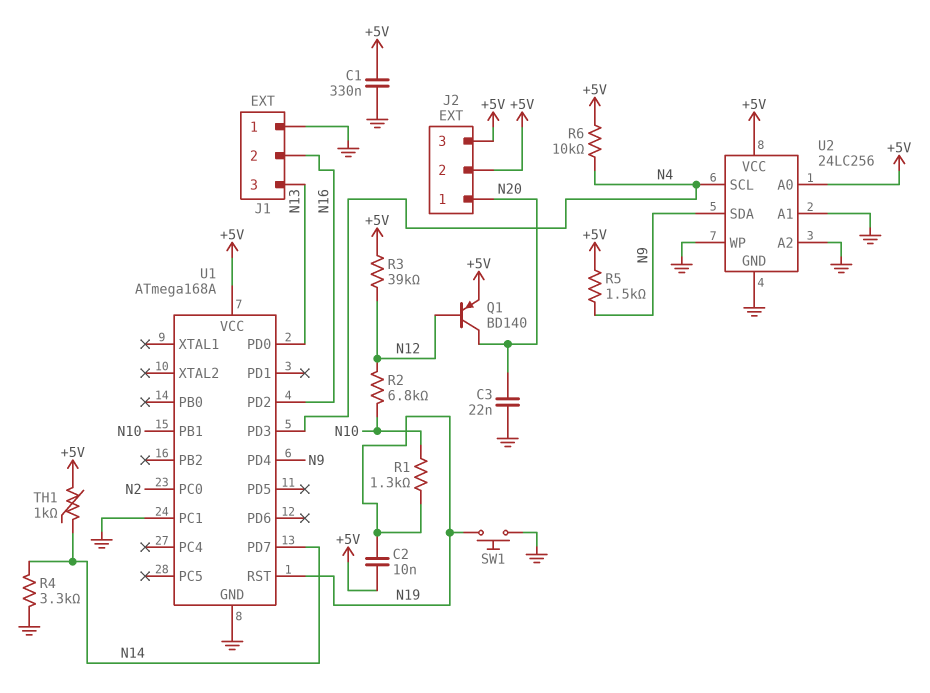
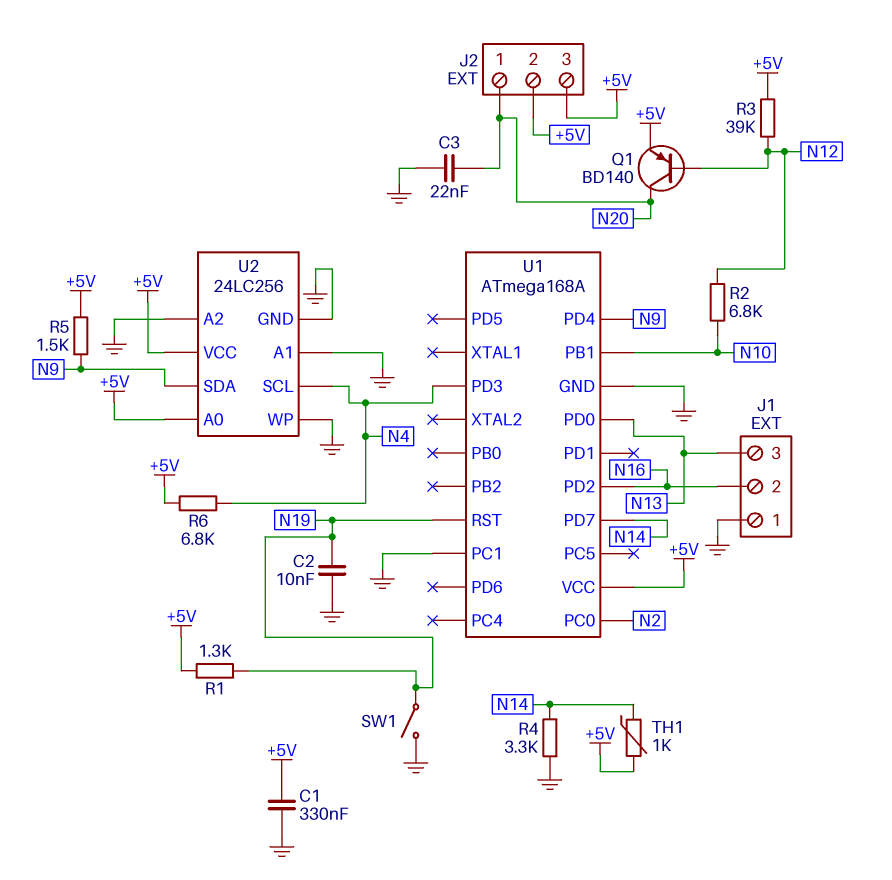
C2: 10nF (+5V, N19) -> 10nF (GND, N19)
R1: 1.3k (N10, N19) -> 1.3k (+5V, N19)
R6: 10k (+5V, N4) -> 6.8k (+5V, N4)
SW1: button (GND, N19) -> switch (GND, N19)

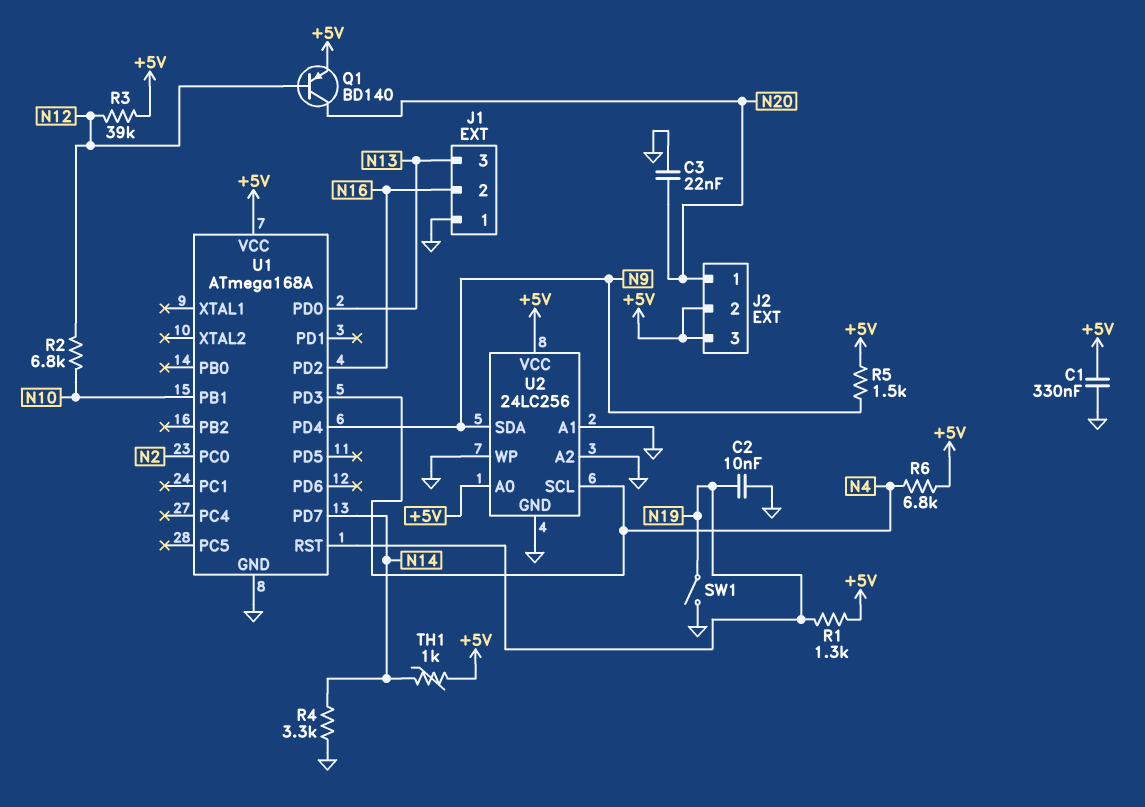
U1 pin PC1: GND -> none

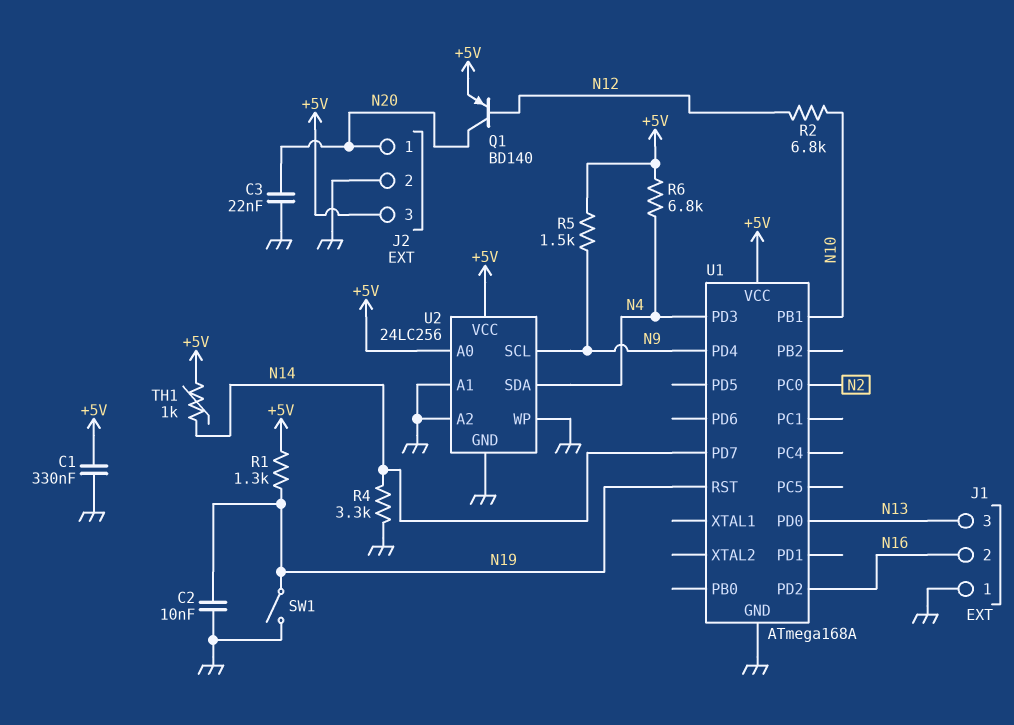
J2 pin 2: +5V -> GND
R3: 39k (+5V, N12) -> none
U2 pin SCL: N4 -> N9
U2 pin SDA: N9 -> N4

